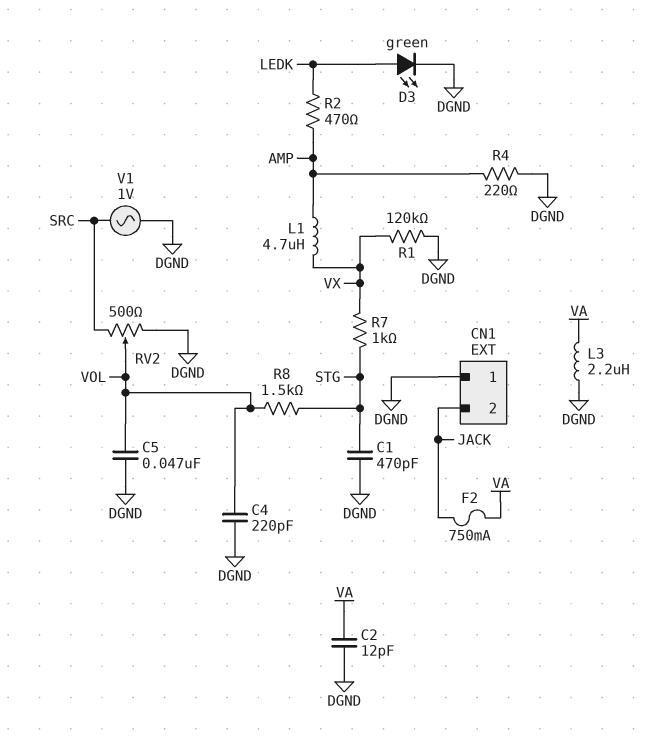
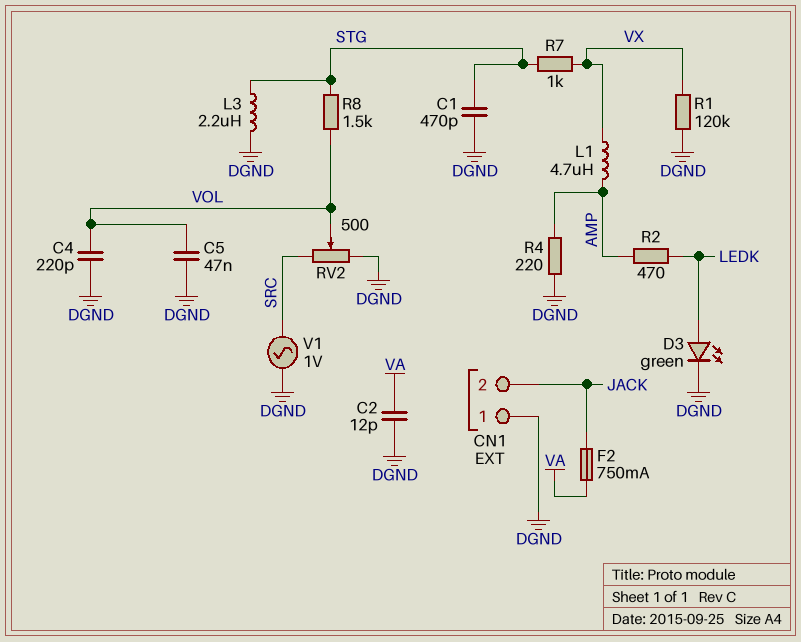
L3: 2.2uH (DGND, VA) -> 2.2uH (DGND, STG)

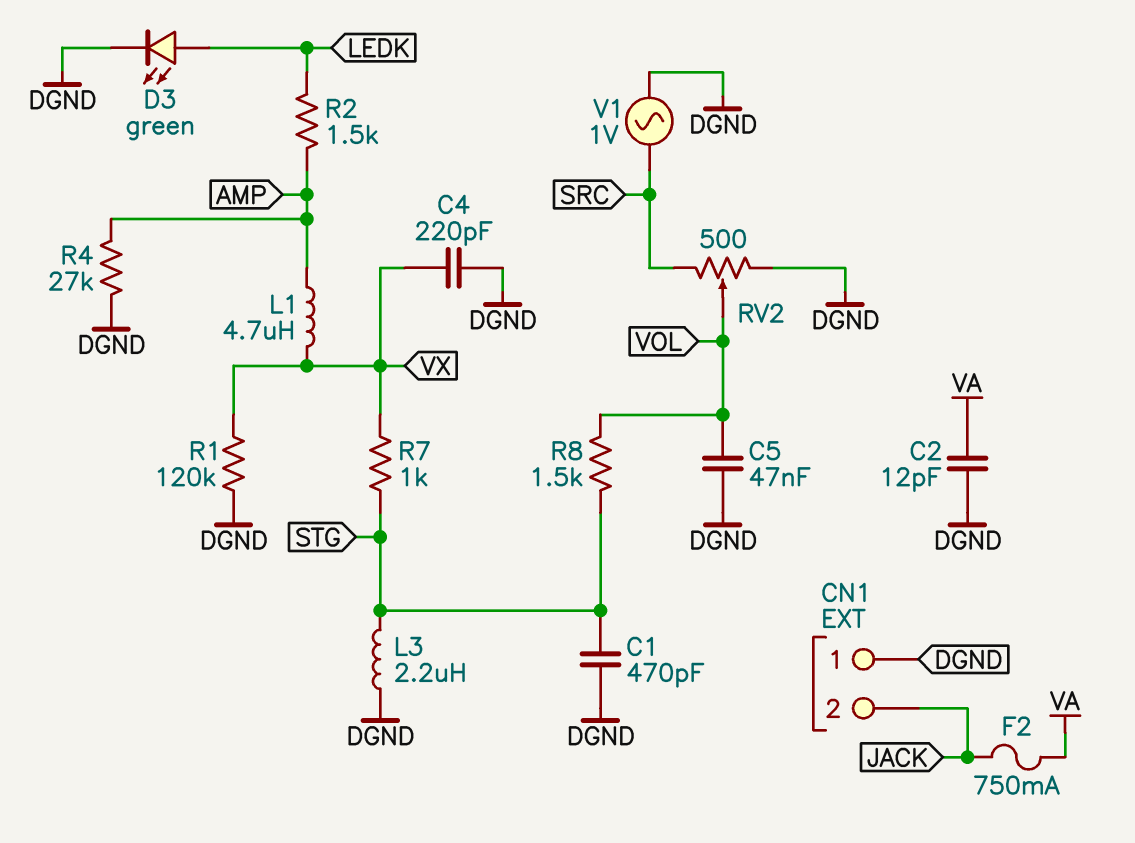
C4: 220pF (DGND, VOL) -> 220pF (DGND, VX)
R2: 470 (AMP, LEDK) -> 1.5k (AMP, LEDK)
R4: 220 (AMP, DGND) -> 27k (AMP, DGND)

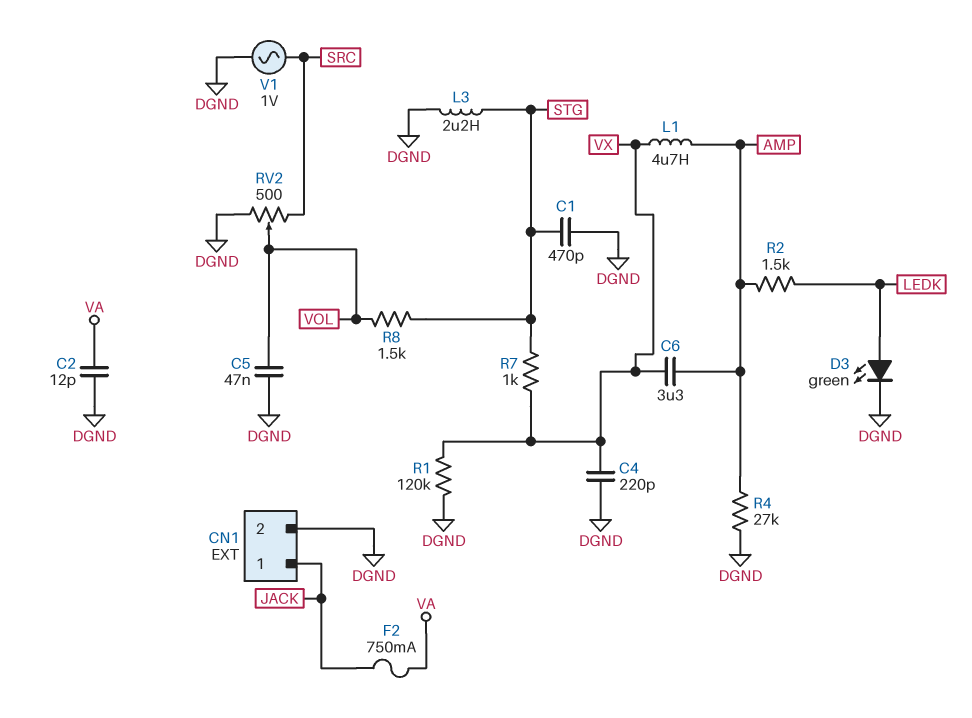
C6: none -> 3.3uF (AMP, VX)
CN1 pin 1: DGND -> JACK
CN1 pin 2: JACK -> DGND

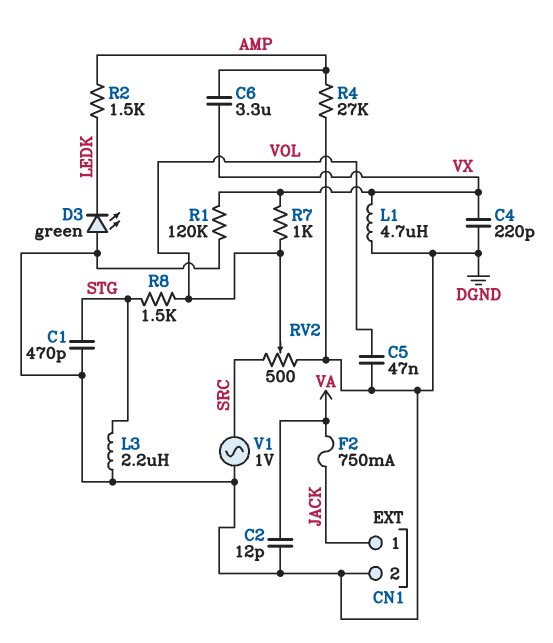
D3: LED green (A LEDK, K DGND) -> LED green (A DGND, K LEDK)
L1: 4.7uH (AMP, VX) -> 4.7uH (DGND, VX)
R7: 1k (STG, VX) -> 1k (VOL, VX)

